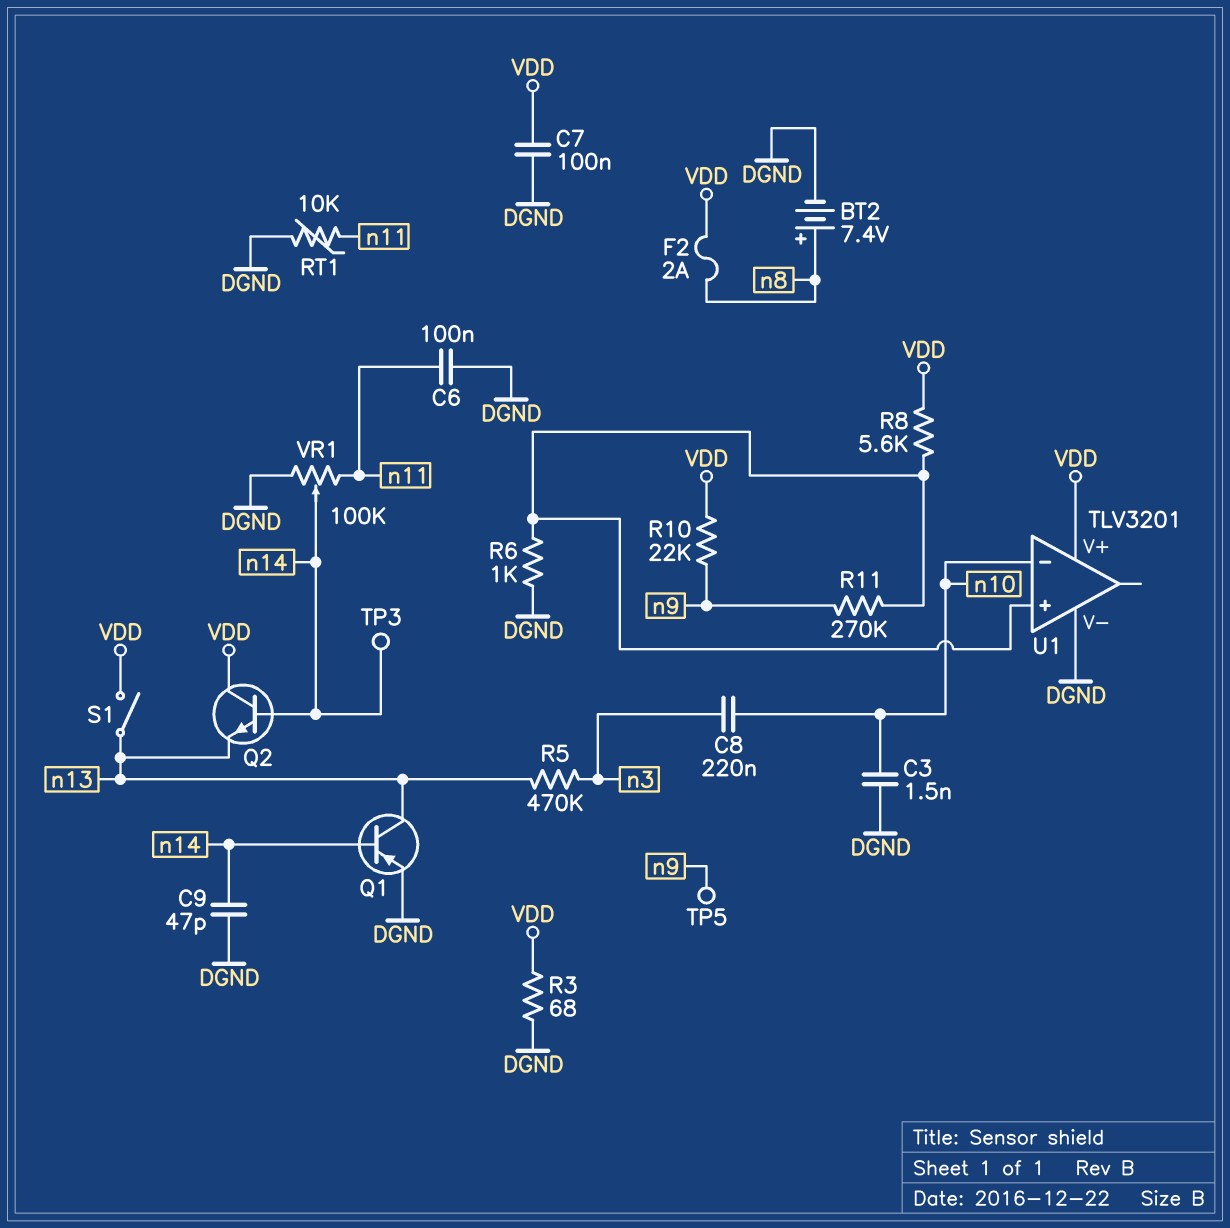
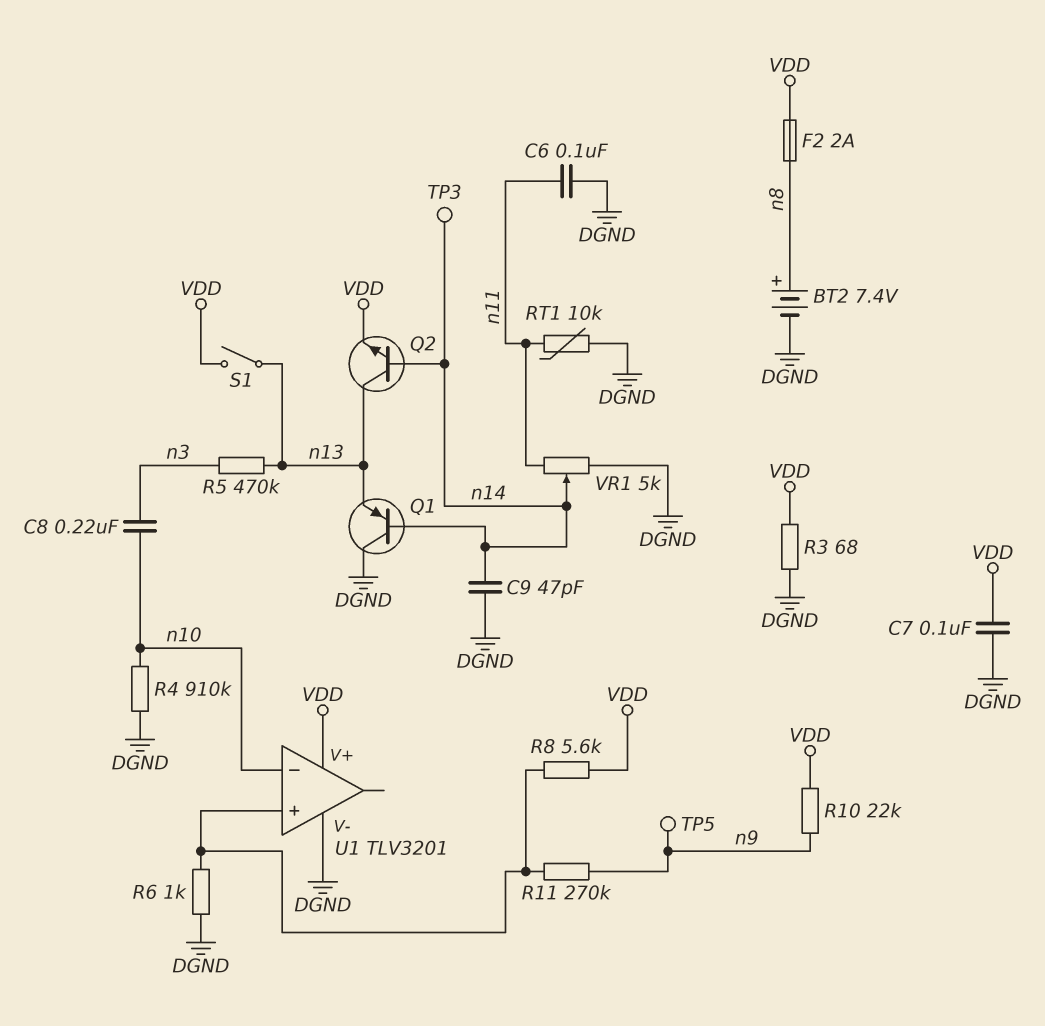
C3: 1.5nF (DGND, n10) -> none
Q1: PNP (B n14, C n13, E DGND) -> PNP (B n14, C DGND, E n13)
Q2: NPN (B n14, C VDD, E n13) -> NPN (B n14, C n13, E VDD)
R4: none -> 910k (DGND, n10)
VR1: 100k (DGND, n11, wiper n14) -> 5k (DGND, n11, wiper n14)

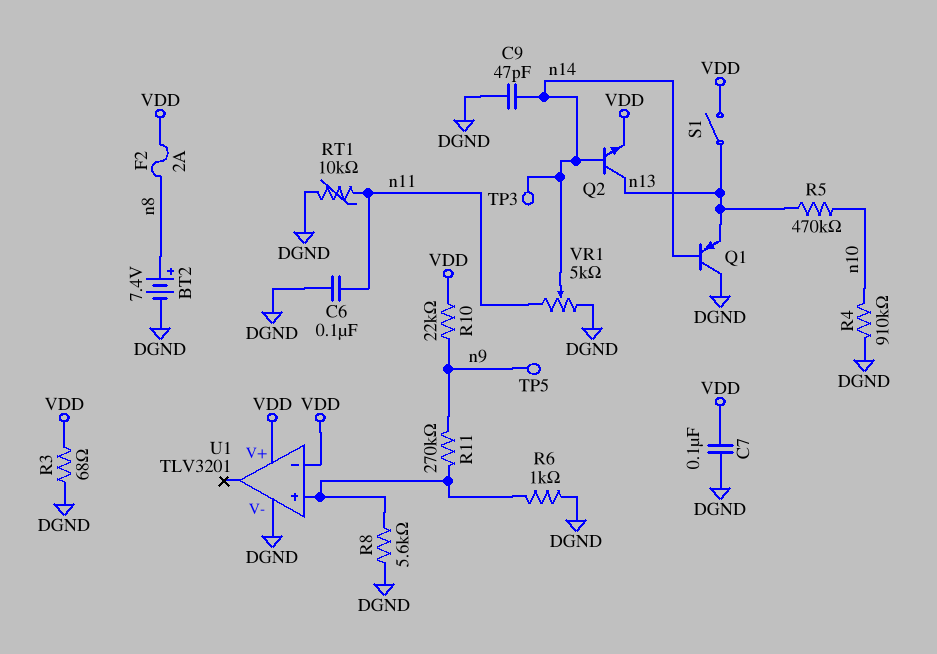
C8: 220nF (n3, n10) -> none
R5: 470k (n3, n13) -> 470k (n10, n13)
R8: 5.6k (U1/in+, VDD) -> 5.6k (DGND, U1/in+)
U1 pin in-: n10 -> VDD

